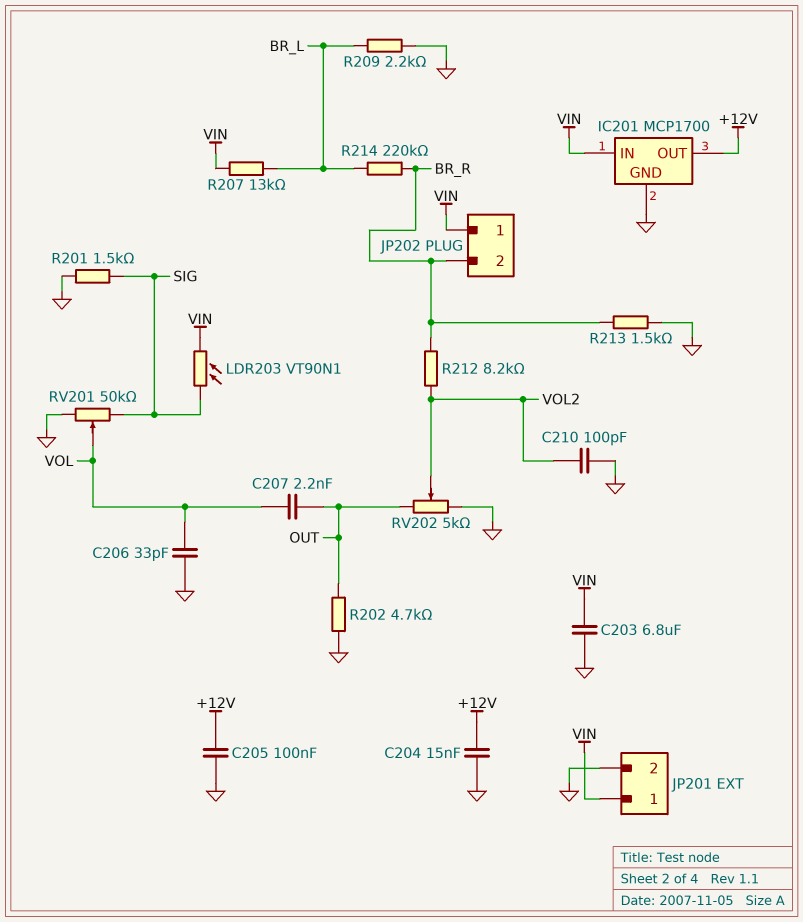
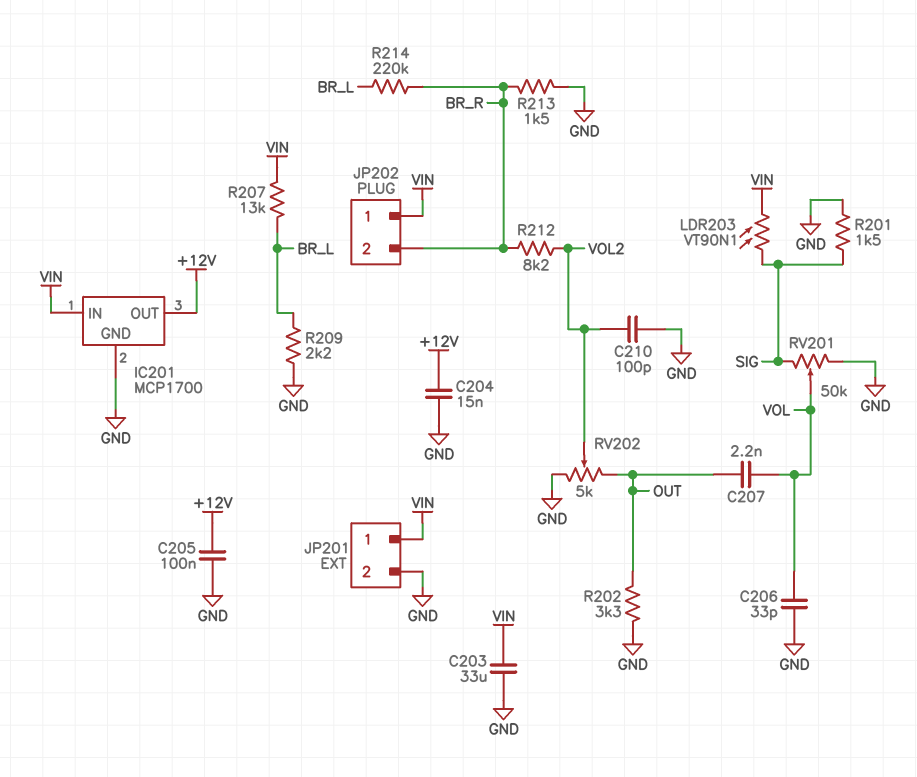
C203: 6.8uF (GND, VIN) -> 33uF (GND, VIN)
R202: 4.7k (GND, OUT) -> 3.3k (GND, OUT)

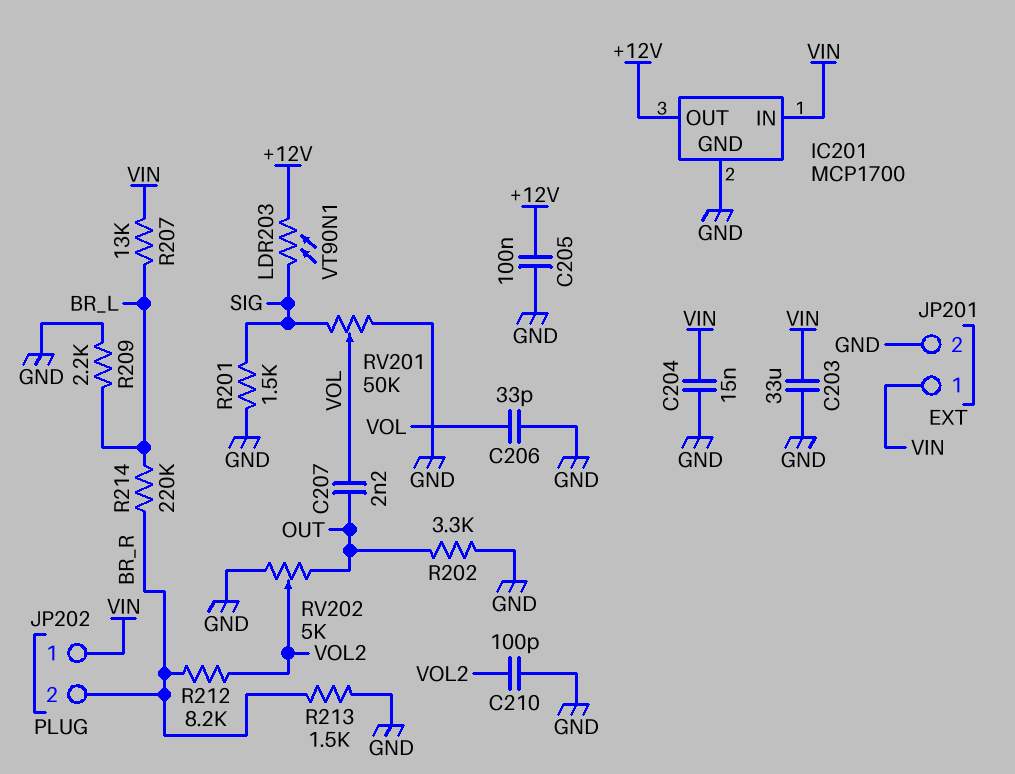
C204: 15nF (+12V, GND) -> 15nF (GND, VIN)
LDR203: VT90N1 (SIG, VIN) -> VT90N1 (+12V, SIG)

